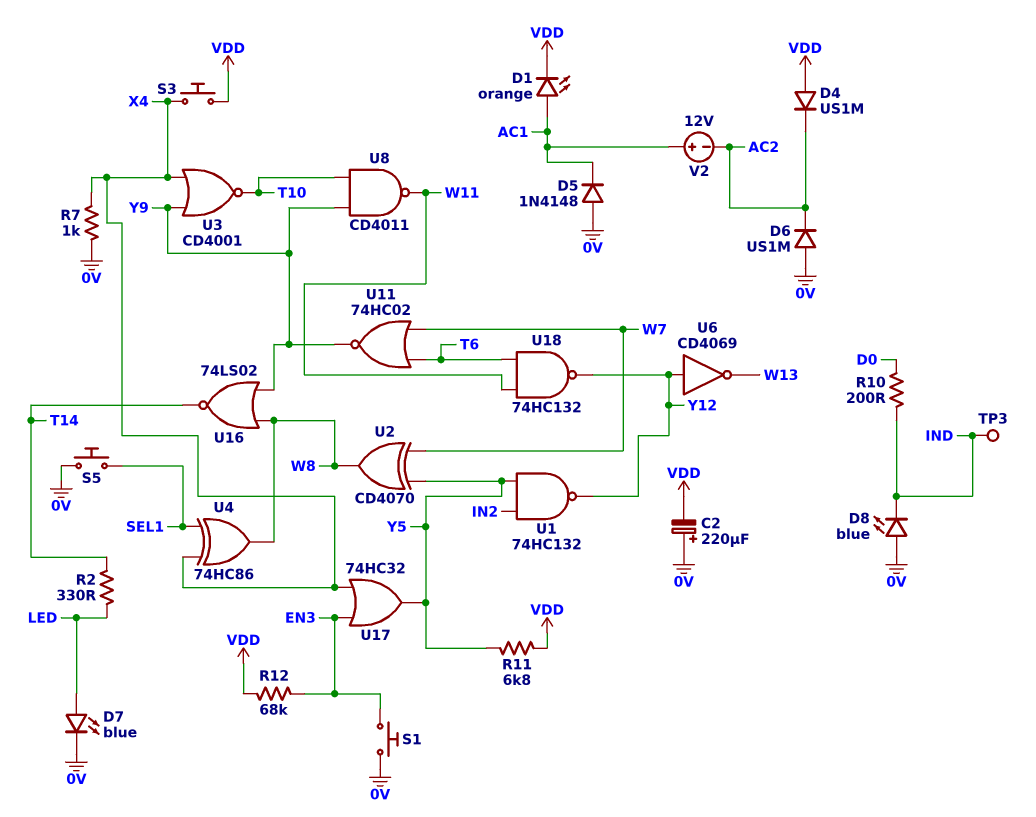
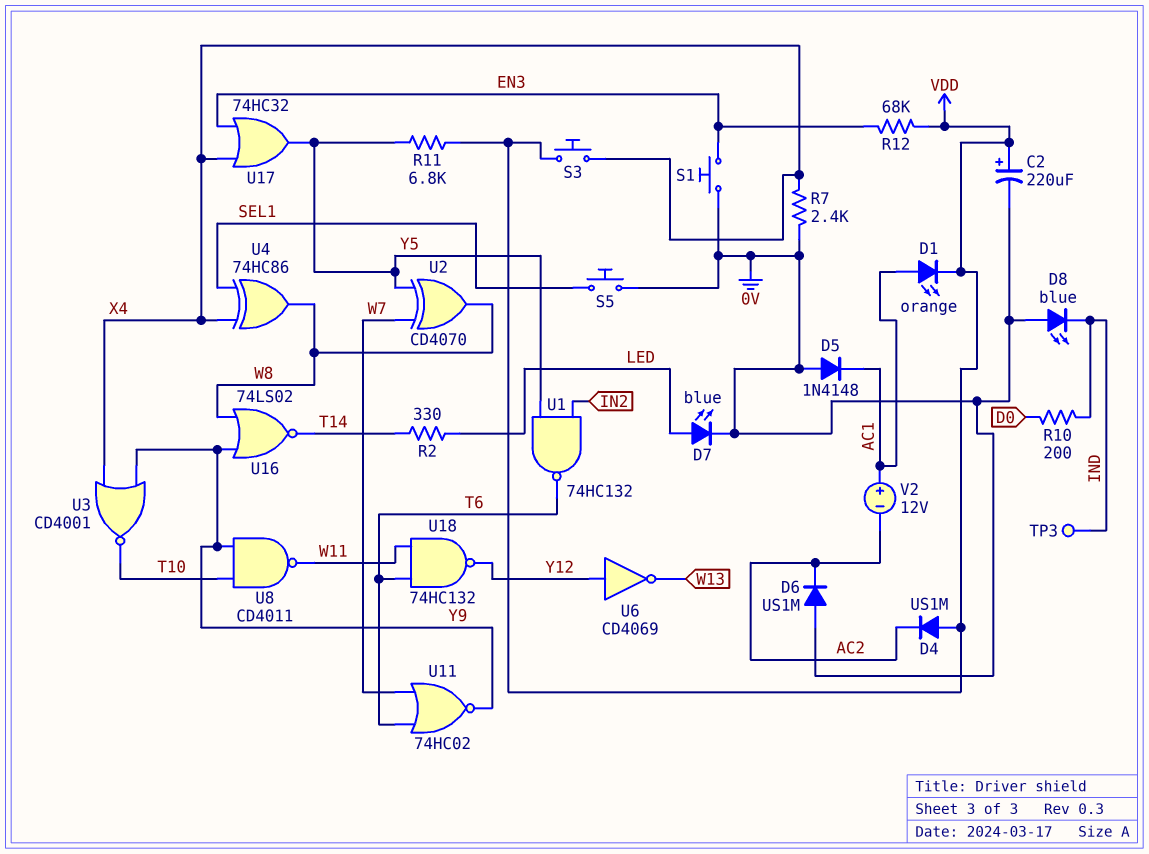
C2: 220uF (plus 0V, minus VDD) -> 220uF (plus VDD, minus 0V)
R7: 1k (0V, X4) -> 2.4k (0V, X4)
U1: NAND 74HC132 (in IN2, in Y5, out Y12) -> NAND 74HC132 (in IN2, in Y5, out T6)

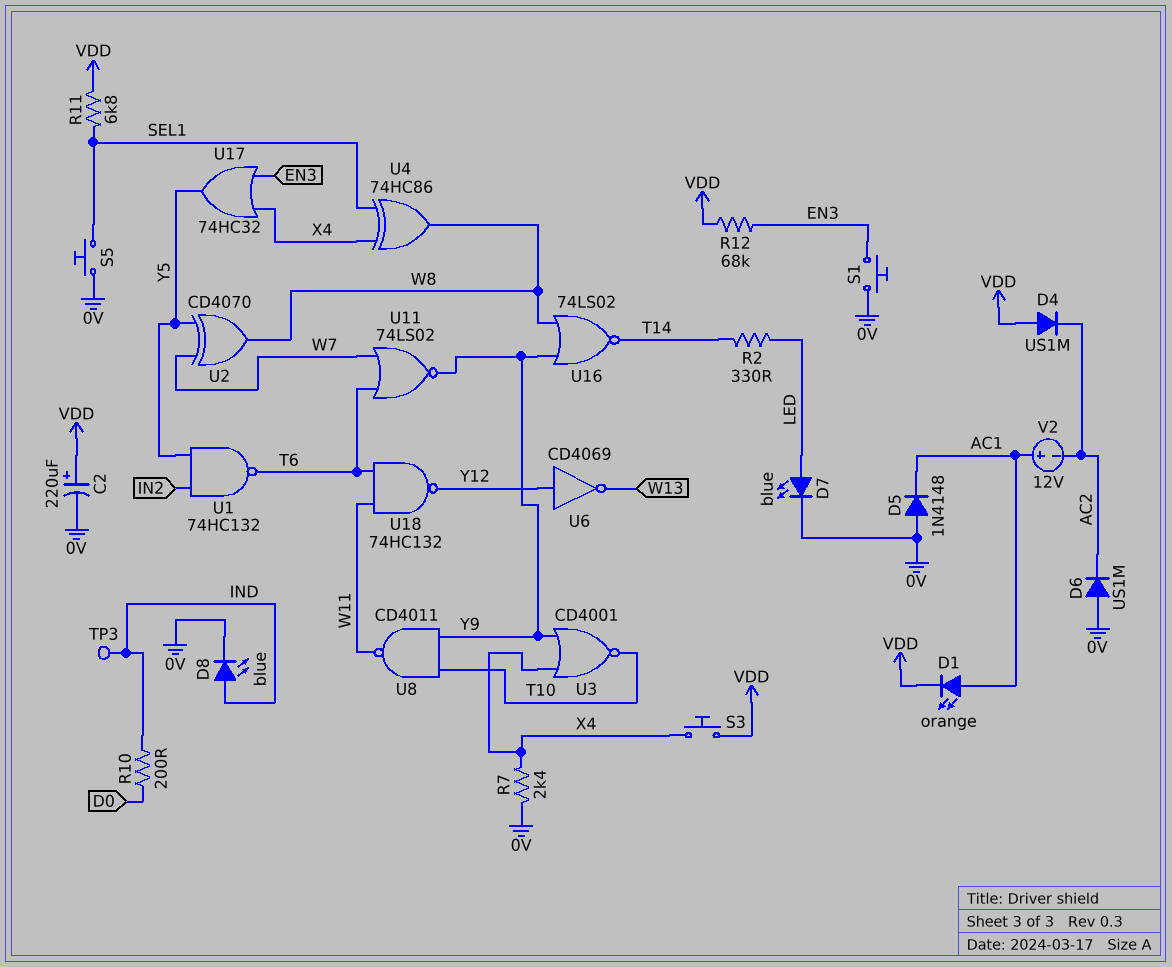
D8: LED blue (A 0V, K IND) -> LED blue (A IND, K 0V)
R11: 6.8k (VDD, Y5) -> 6.8k (SEL1, VDD)
U11: NOR 74HC02 (in T6, in W7, out Y9) -> NOR 74LS02 (in T6, in W7, out Y9)

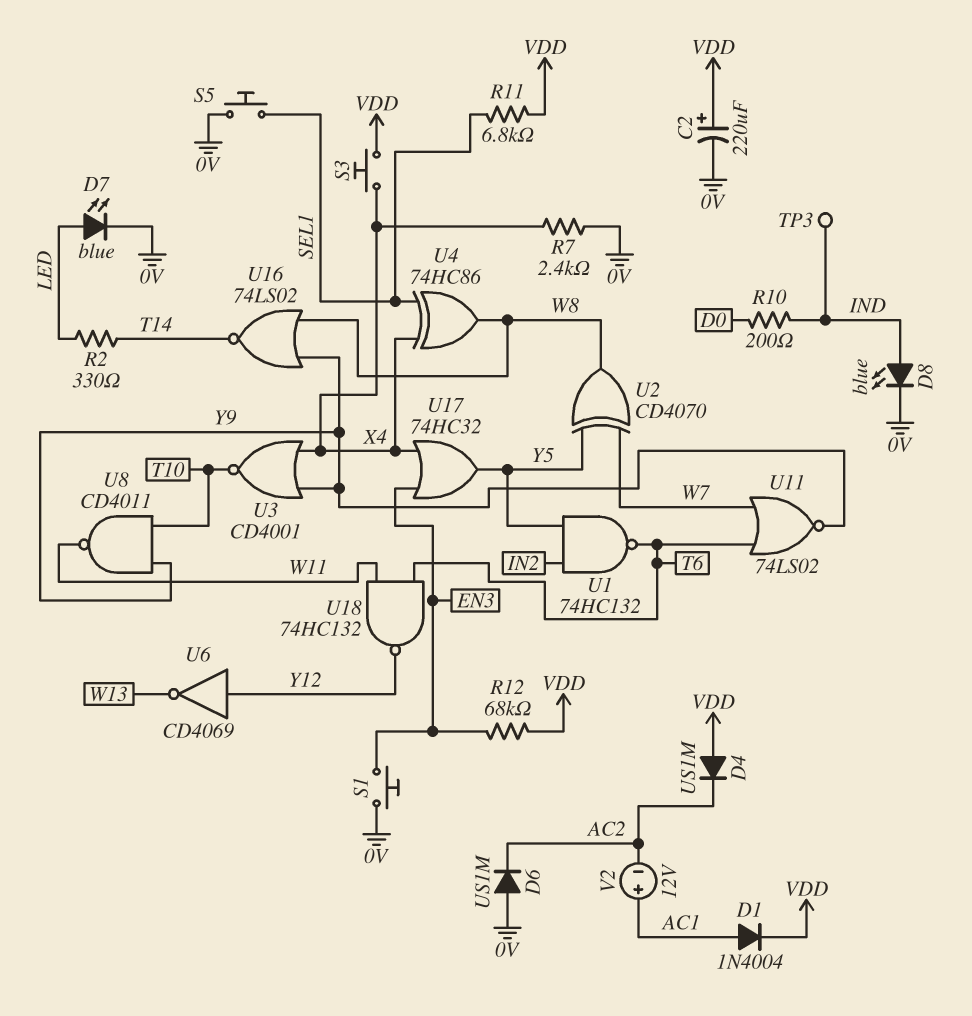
D1: LED orange (A AC1, K VDD) -> diode 1N4004 (A AC1, K VDD)
D5: diode 1N4148 (A 0V, K AC1) -> none

